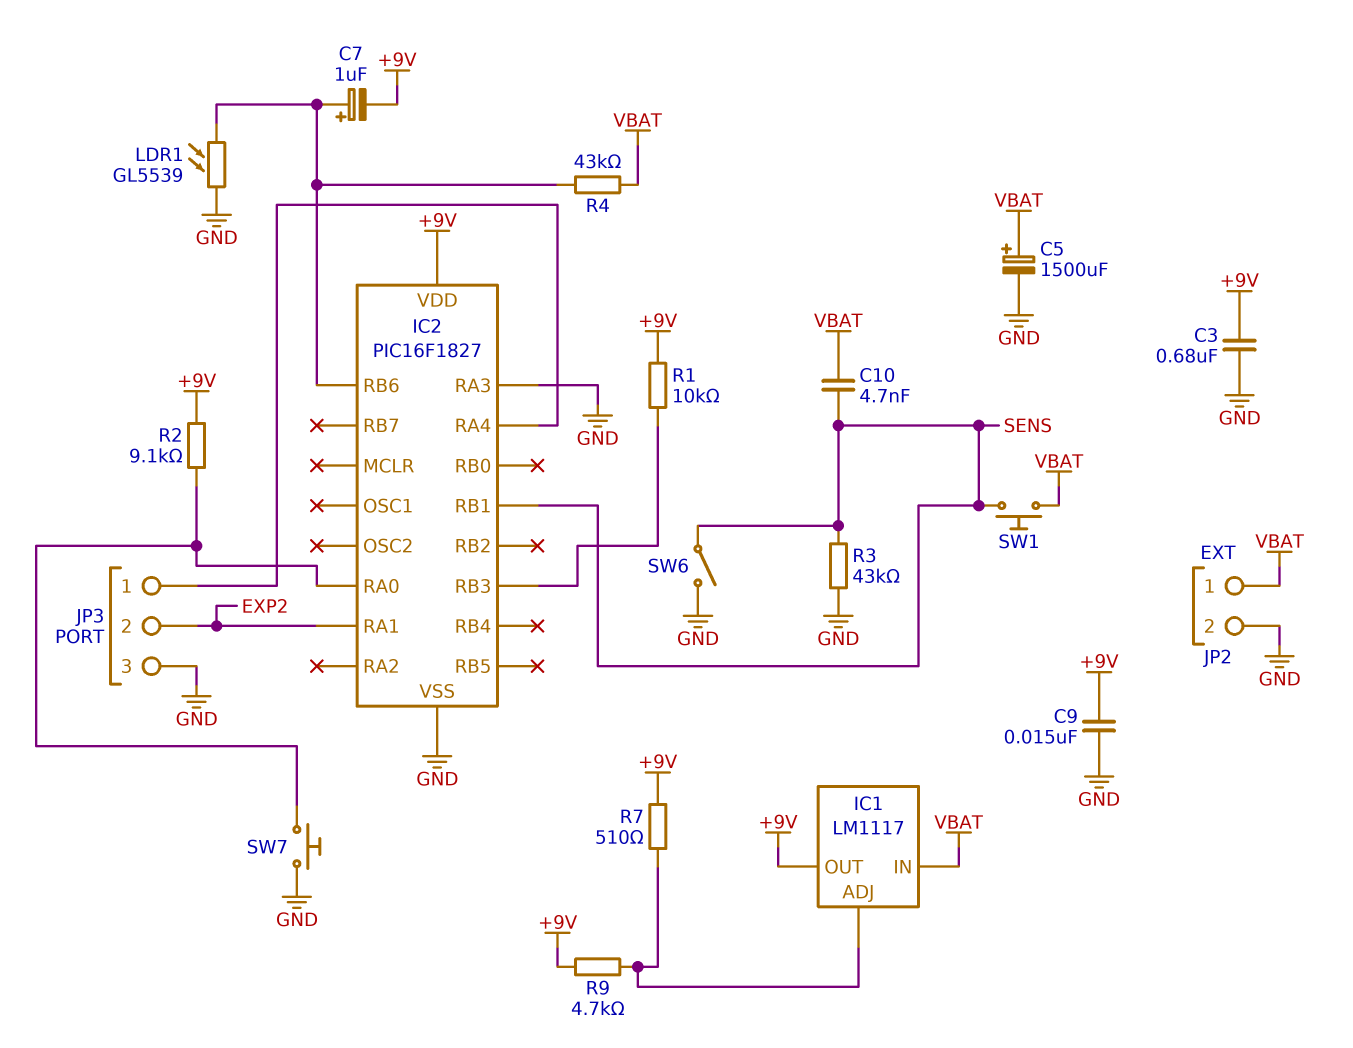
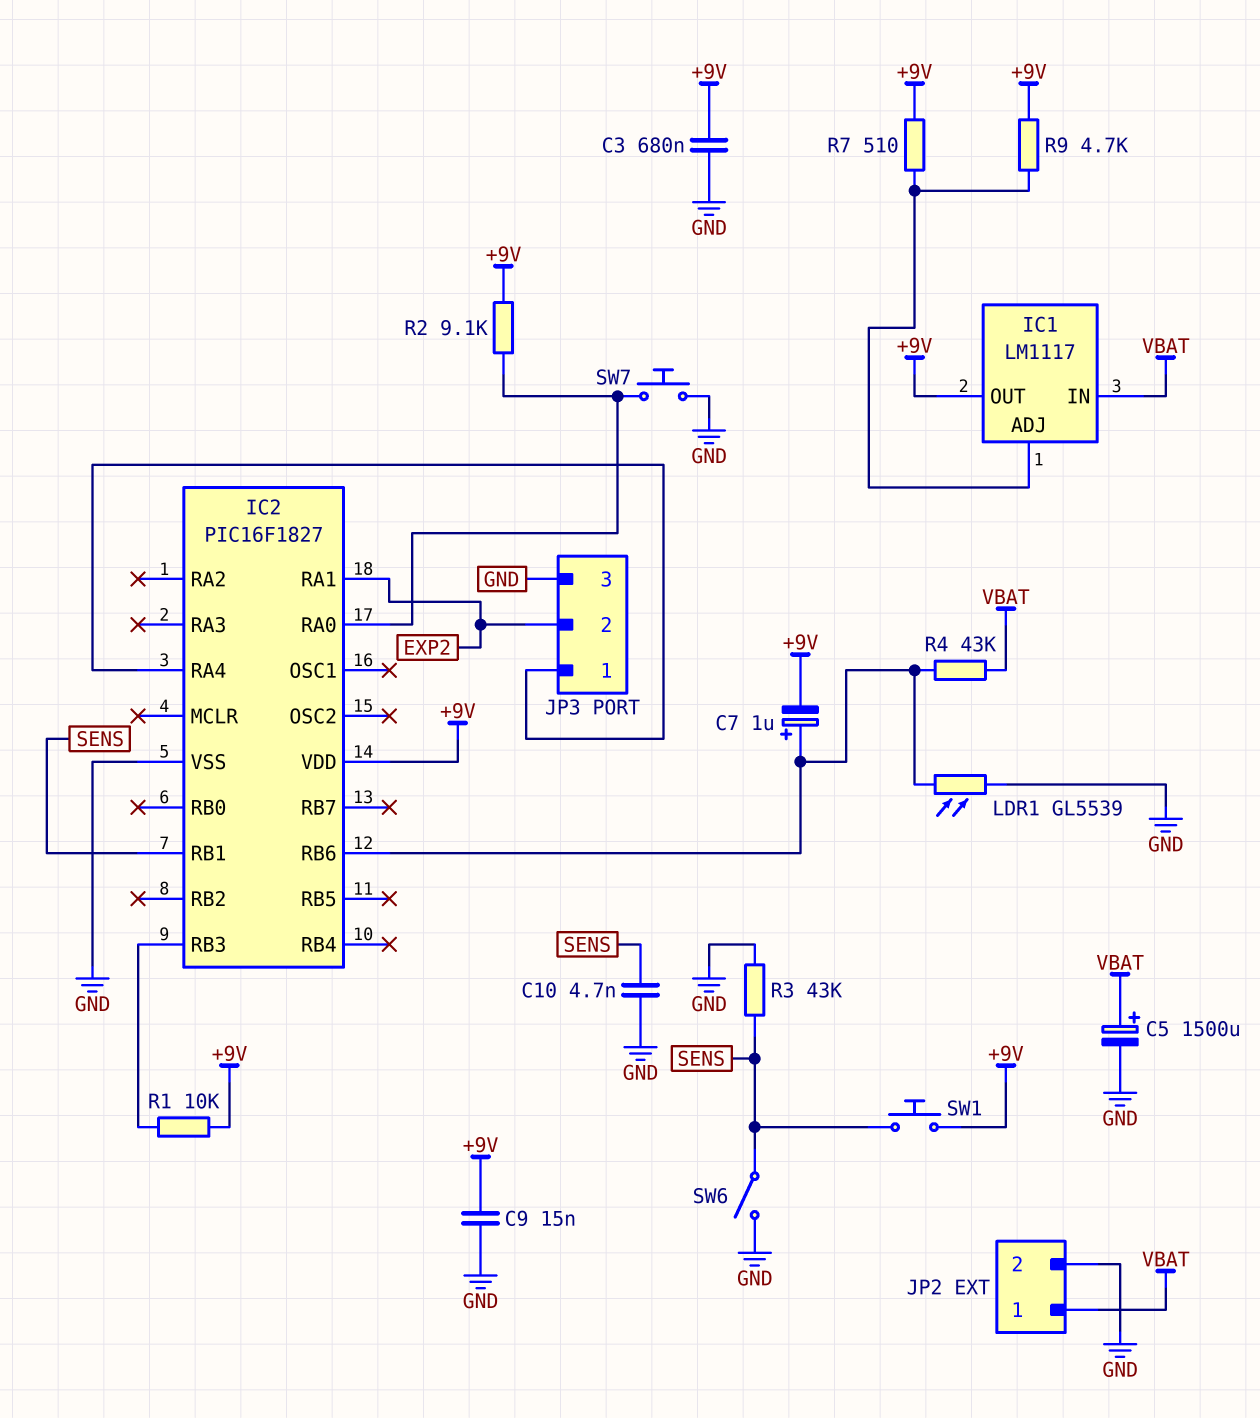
C10: 4.7nF (SENS, VBAT) -> 4.7nF (GND, SENS)
IC2 pin RA3: GND -> none
SW1: button (SENS, VBAT) -> button (+9V, SENS)

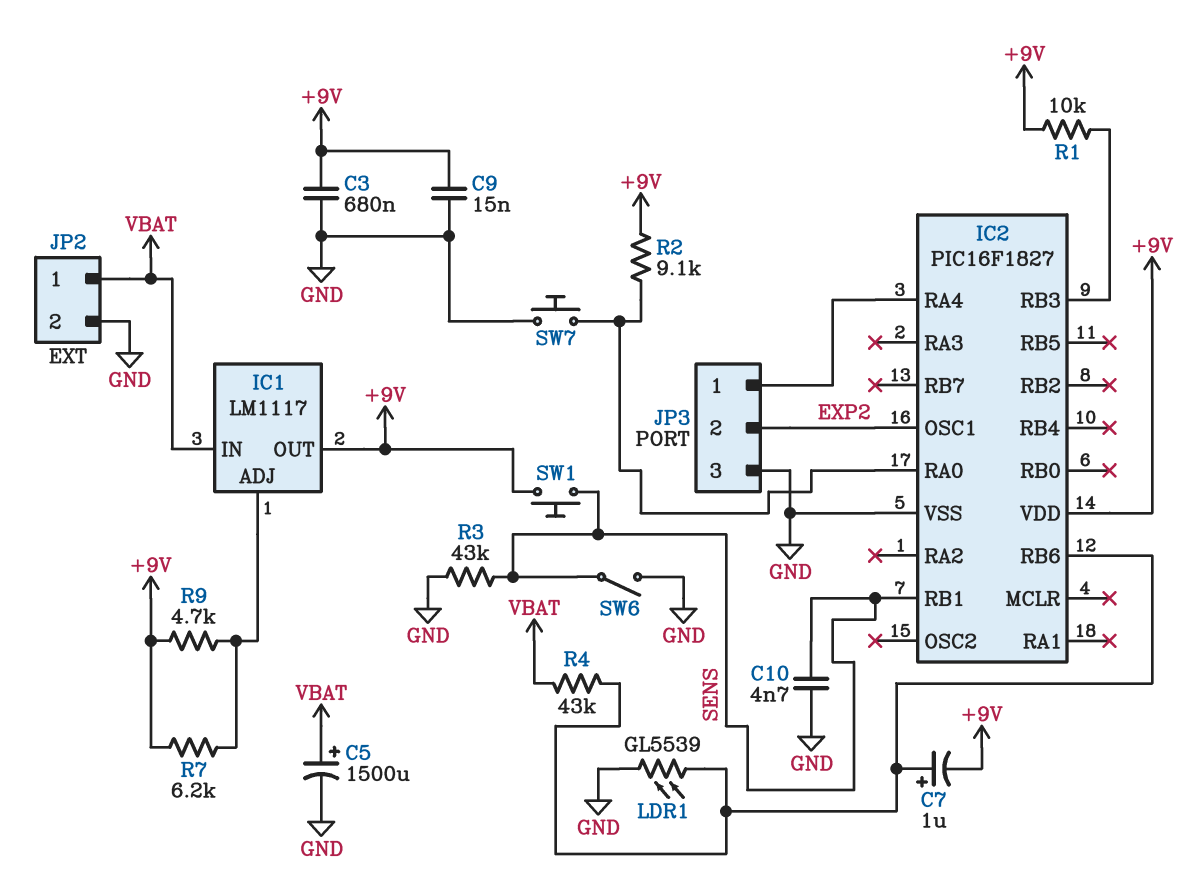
IC2 pin OSC1: none -> EXP2
IC2 pin RA1: EXP2 -> none
R7: 510 (+9V, IC1/ADJ) -> 6.2k (+9V, IC1/ADJ)

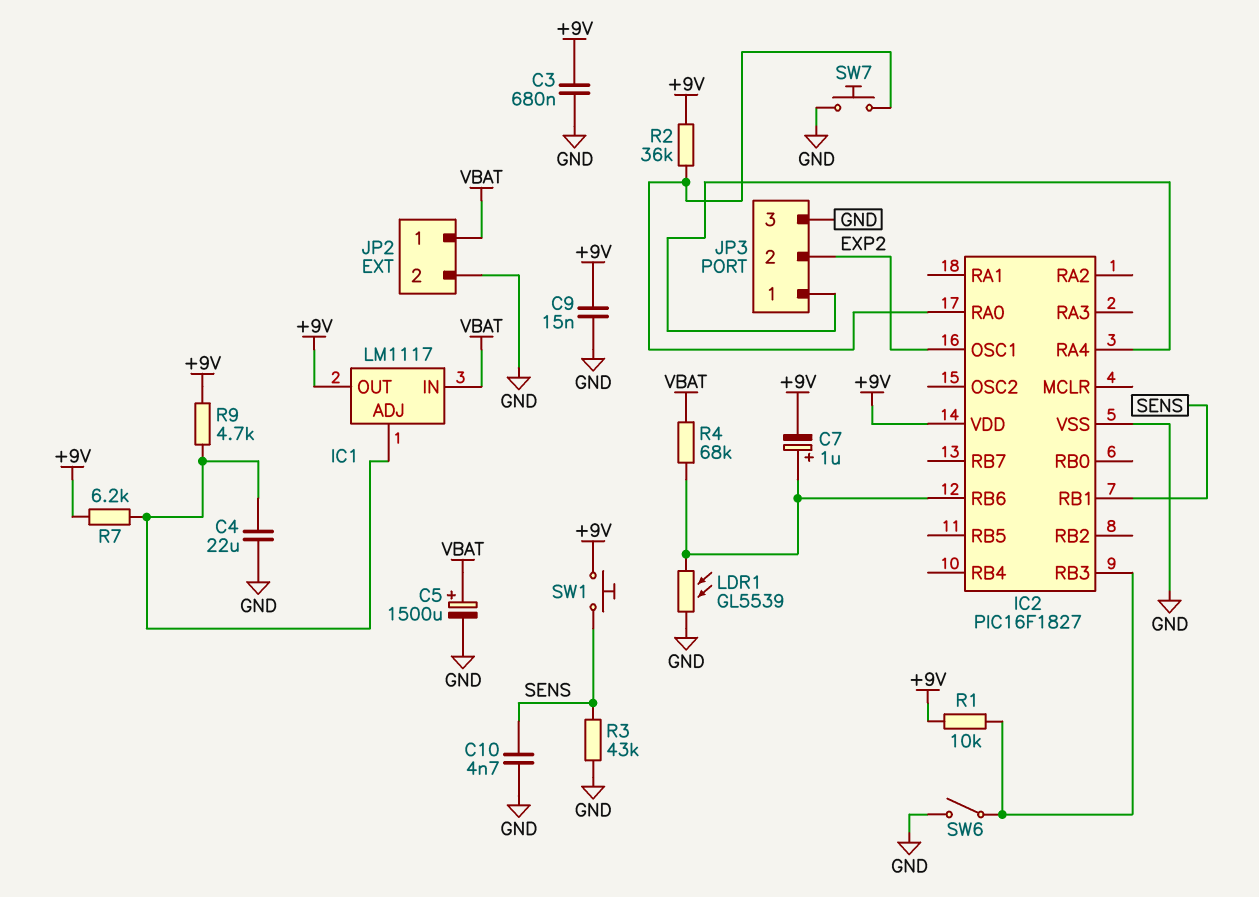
C4: none -> 22uF (GND, IC1/ADJ)
R2: 9.1k (+9V, IC2/RA0) -> 36k (+9V, IC2/RA0)
R4: 43k (IC2/RB6, VBAT) -> 68k (IC2/RB6, VBAT)
SW6: switch (GND, SENS) -> switch (GND, IC2/RB3)

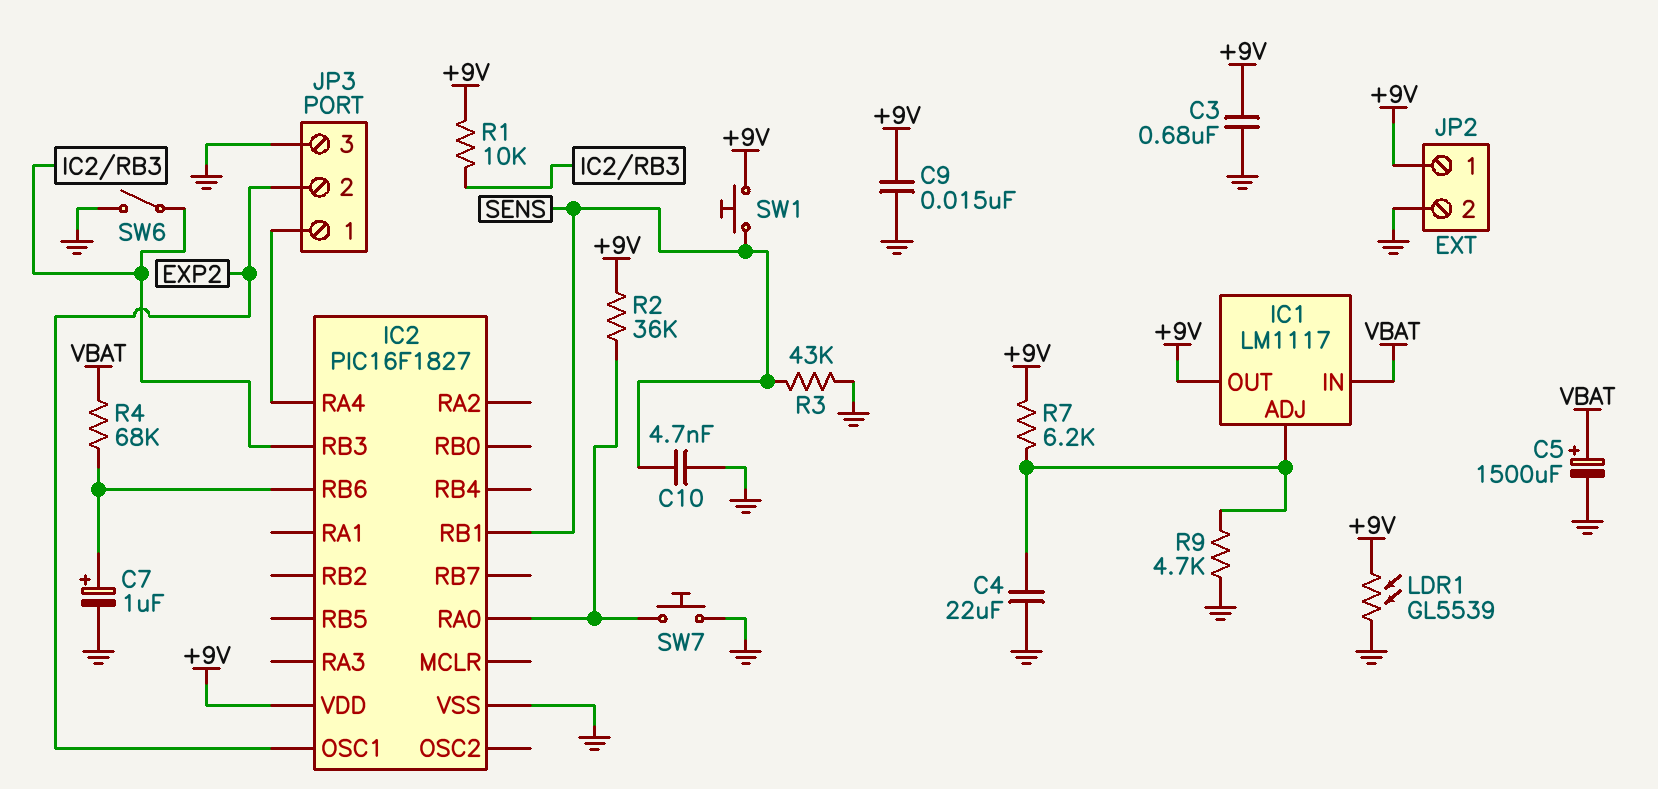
C7: 1uF (plus IC2/RB6, minus +9V) -> 1uF (plus IC2/RB6, minus GND)
JP2 pin 1: VBAT -> +9V
LDR1: GL5539 (GND, IC2/RB6) -> GL5539 (+9V, GND)
R9: 4.7k (+9V, IC1/ADJ) -> 4.7k (GND, IC1/ADJ)

